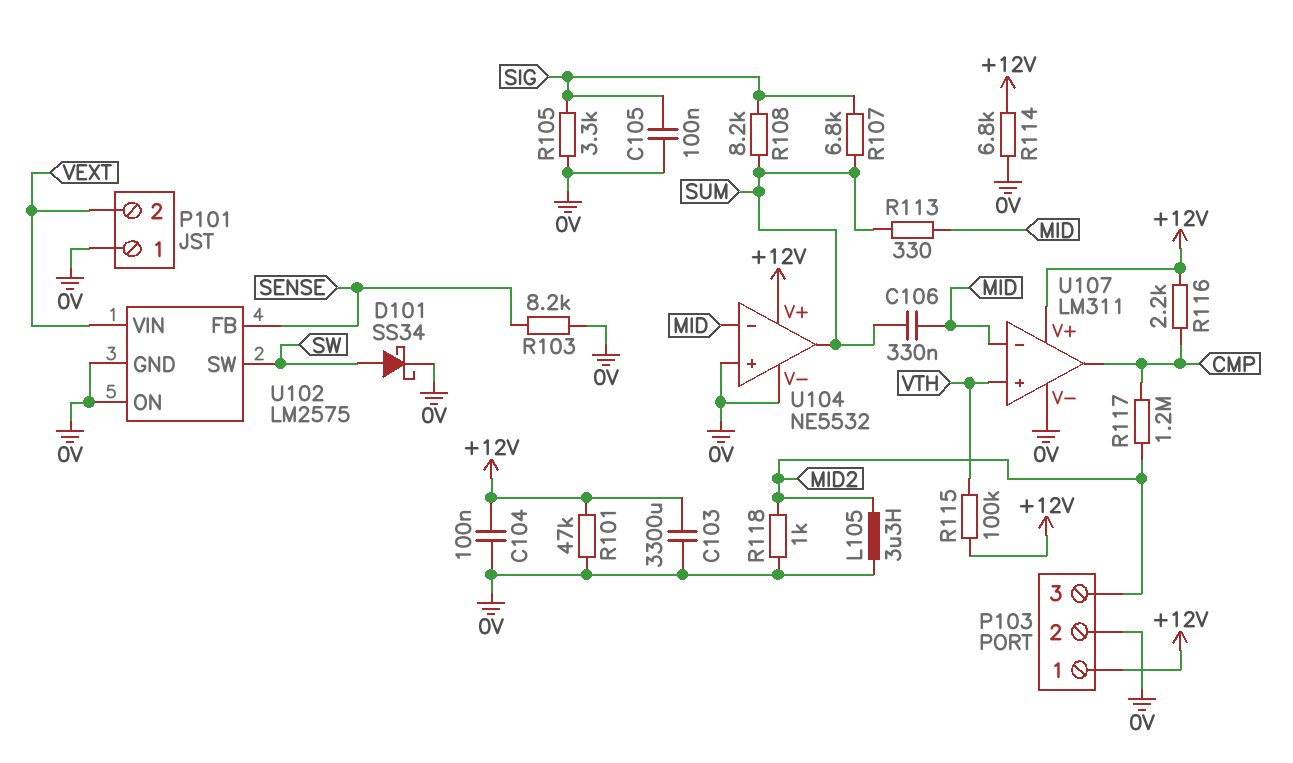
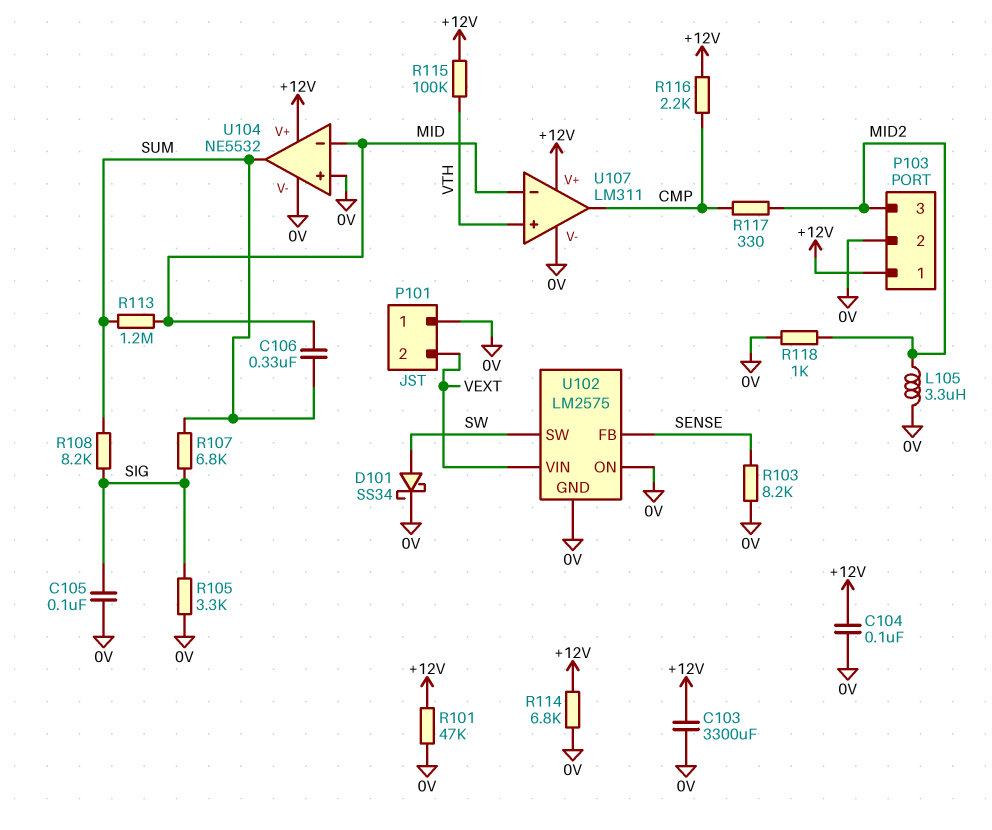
R113: 330 (MID, SUM) -> 1.2M (MID, SUM)
R117: 1.2M (CMP, MID2) -> 330 (CMP, MID2)

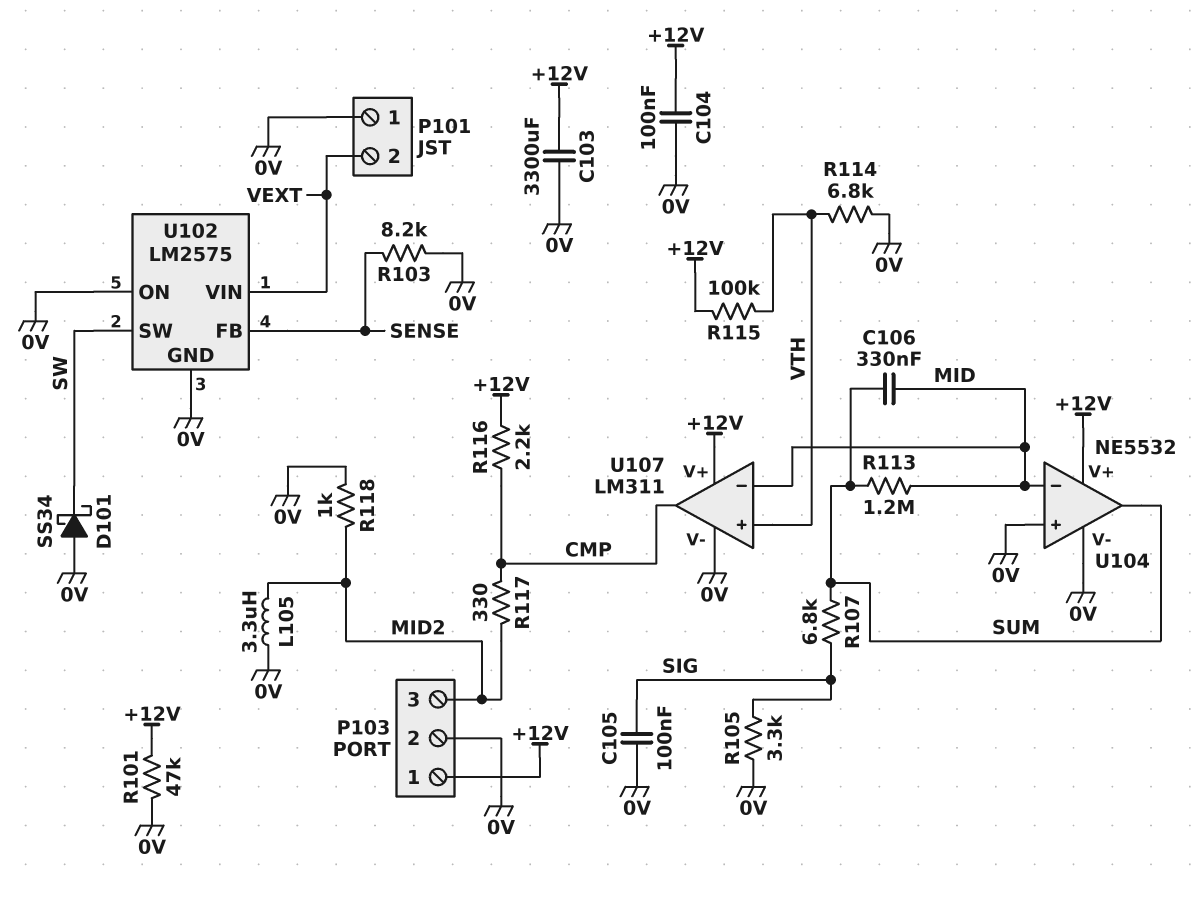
D101: schottky SS34 (A SW, K 0V) -> schottky SS34 (A 0V, K SW)
R108: 8.2k (SIG, SUM) -> none
R114: 6.8k (+12V, 0V) -> 6.8k (0V, VTH)

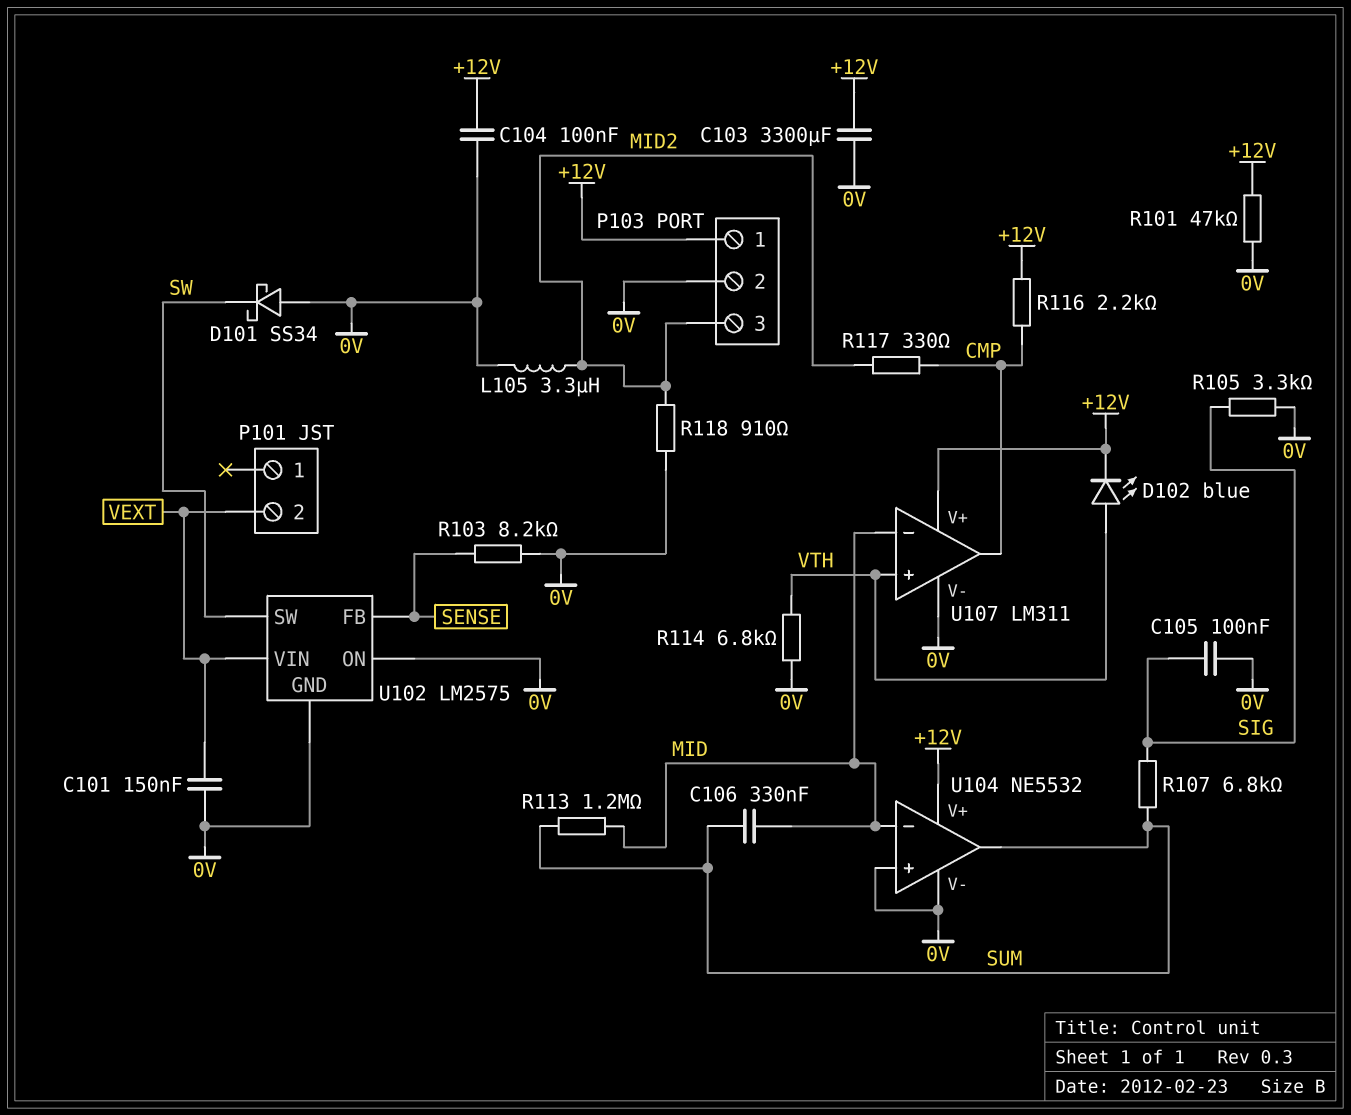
C101: none -> 150nF (0V, VEXT)
D102: none -> LED blue (A VTH, K +12V)
P101 pin 1: 0V -> none
R115: 100k (+12V, VTH) -> none
R118: 1k (0V, MID2) -> 910 (0V, MID2)

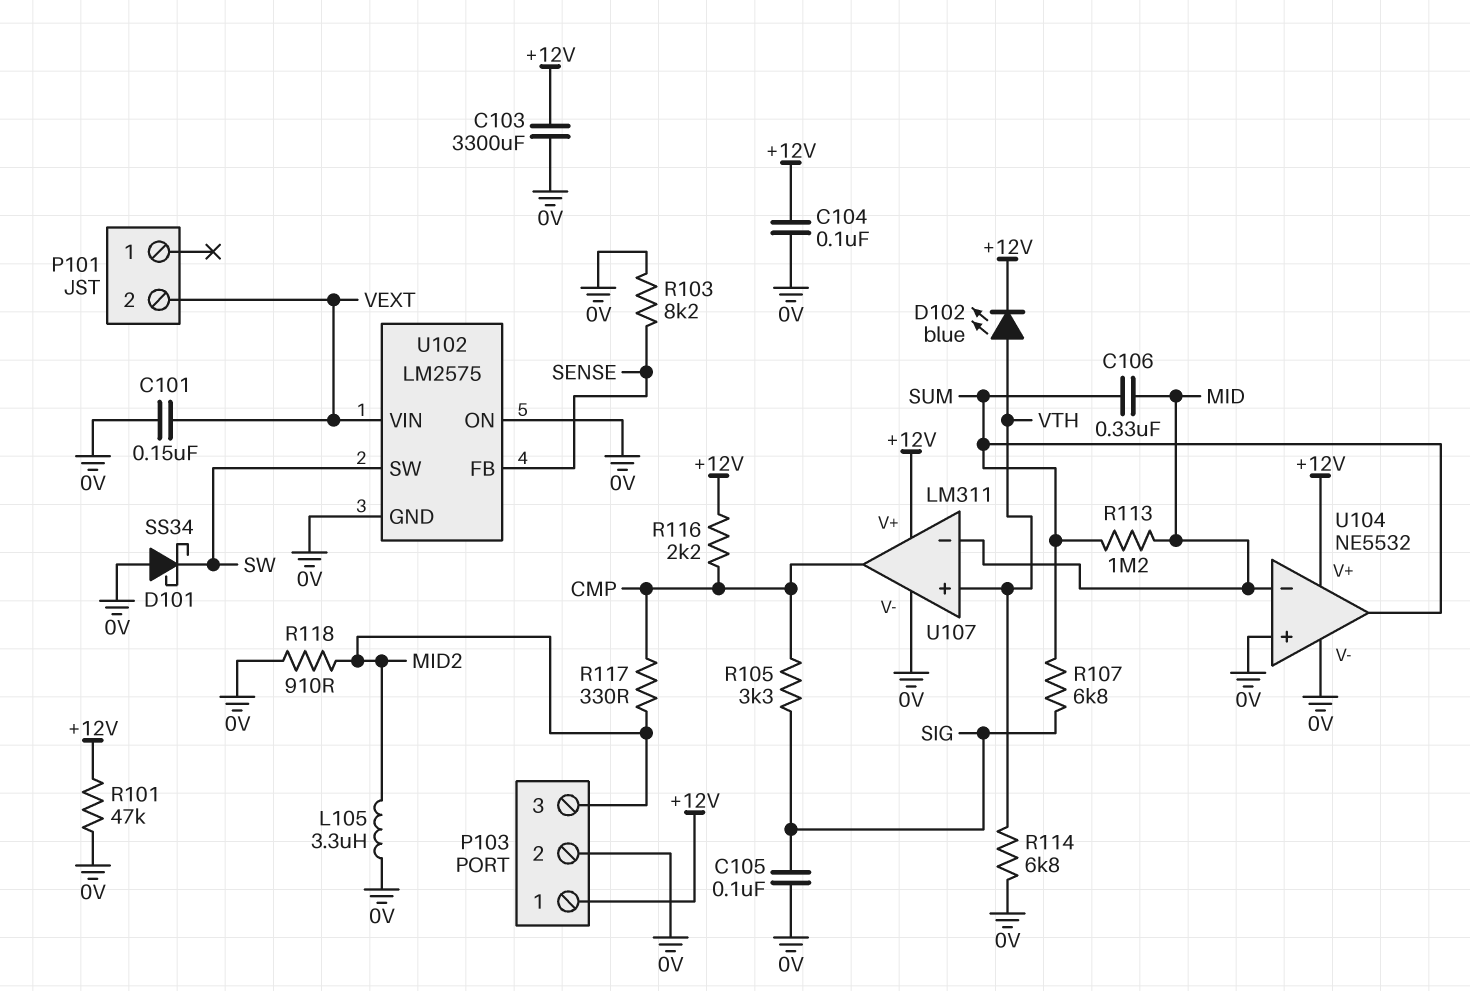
R105: 3.3k (0V, SIG) -> 3.3k (CMP, SIG)

